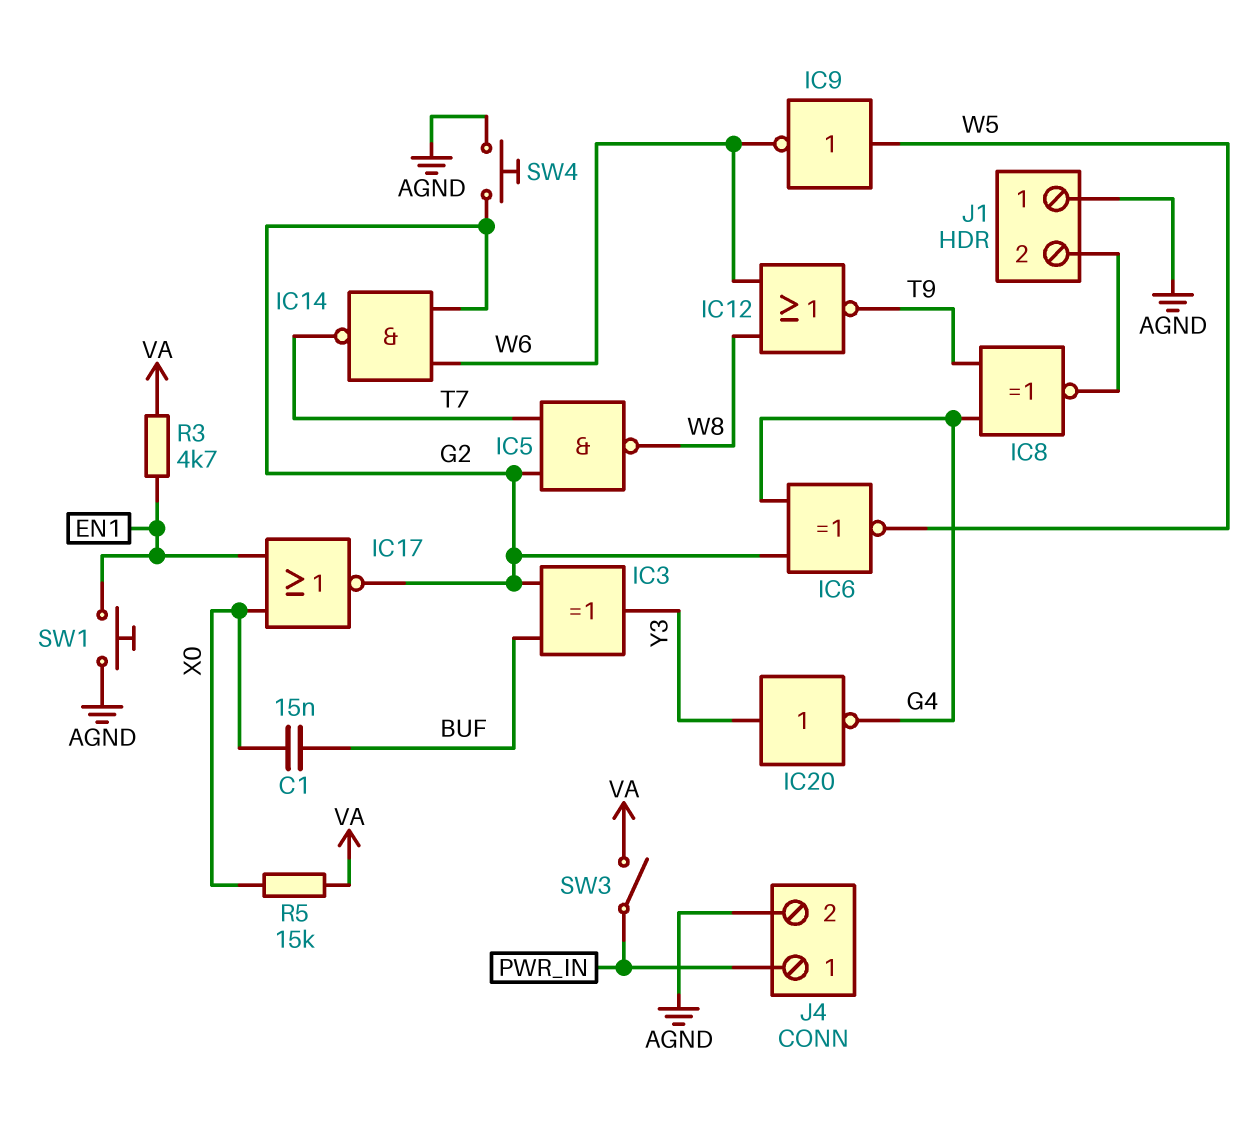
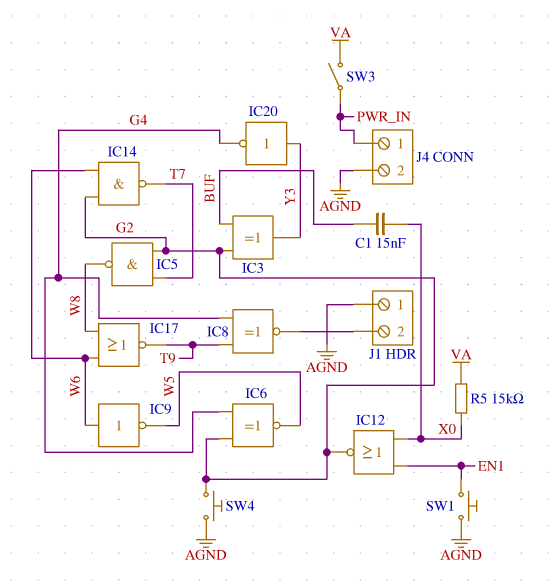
IC9: NOT (in W5, out W6) -> NOT (in W6, out W5)
IC12: NOR (in W6, in W8, out T9) -> NOR (in EN1, in X0, out G2)
IC17: NOR (in EN1, in X0, out G2) -> NOR (in W6, in W8, out T9)
R3: 4.7k (EN1, VA) -> none

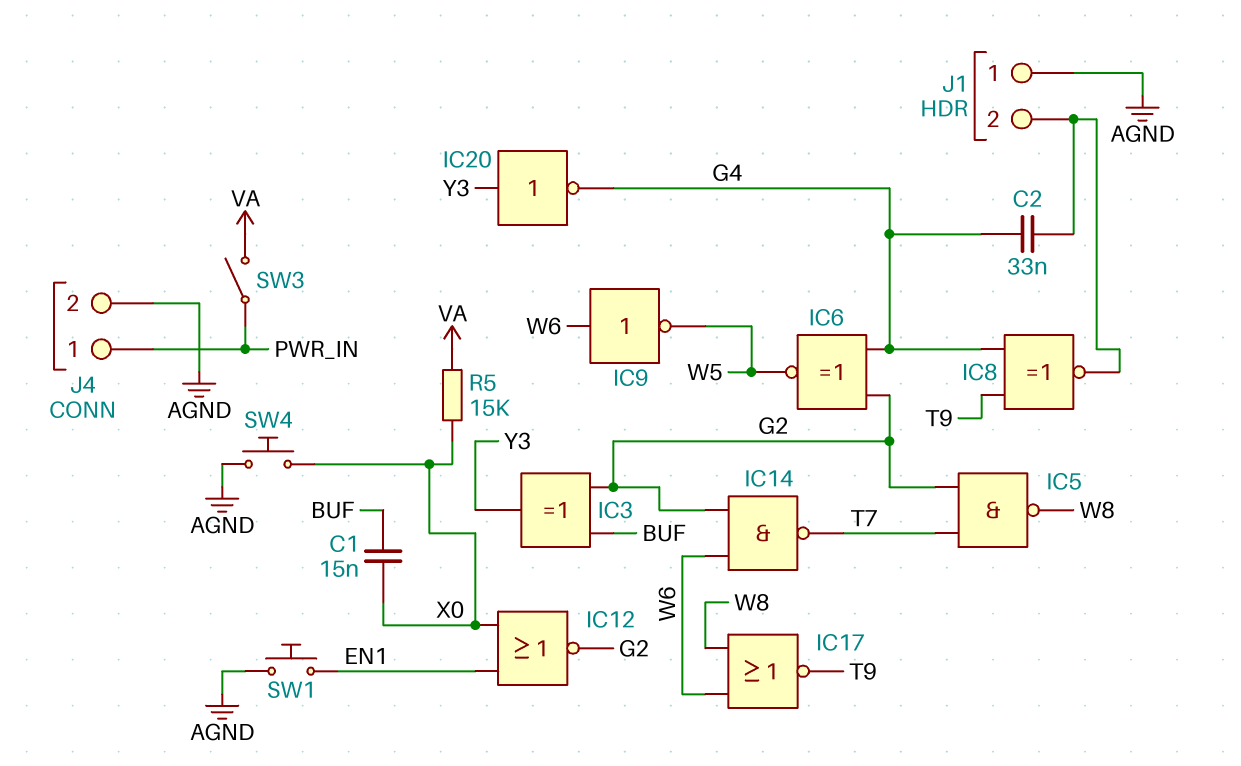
C2: none -> 33nF (G4, J1/2)
SW4: button (AGND, G2) -> button (AGND, X0)

